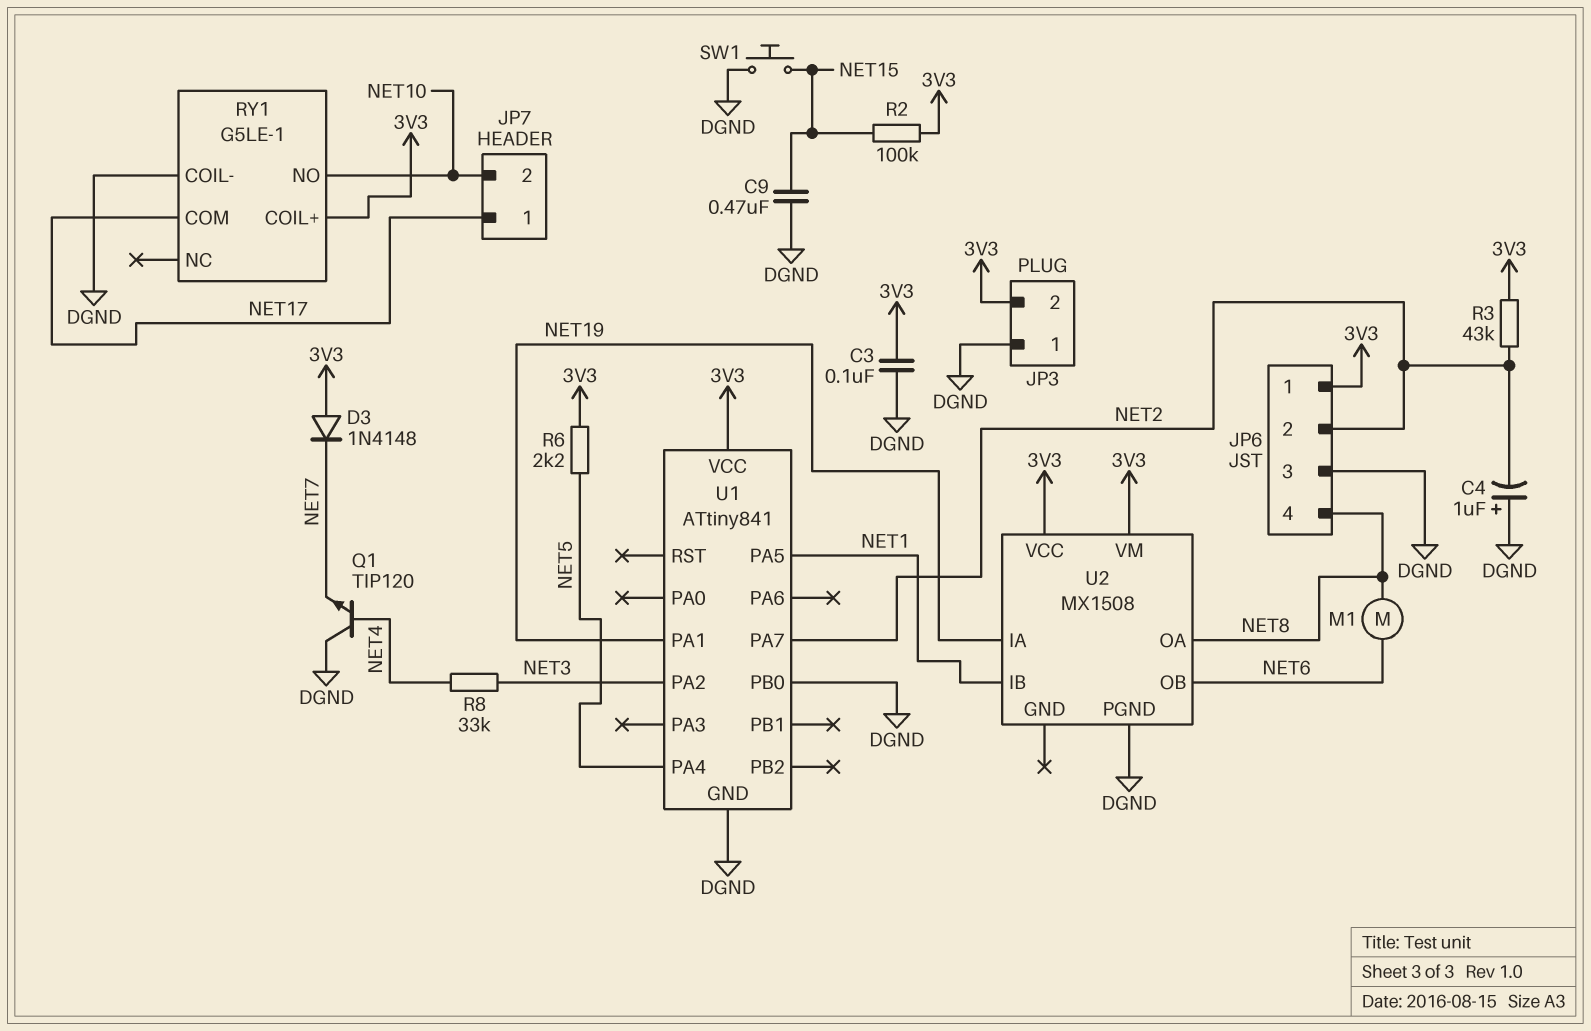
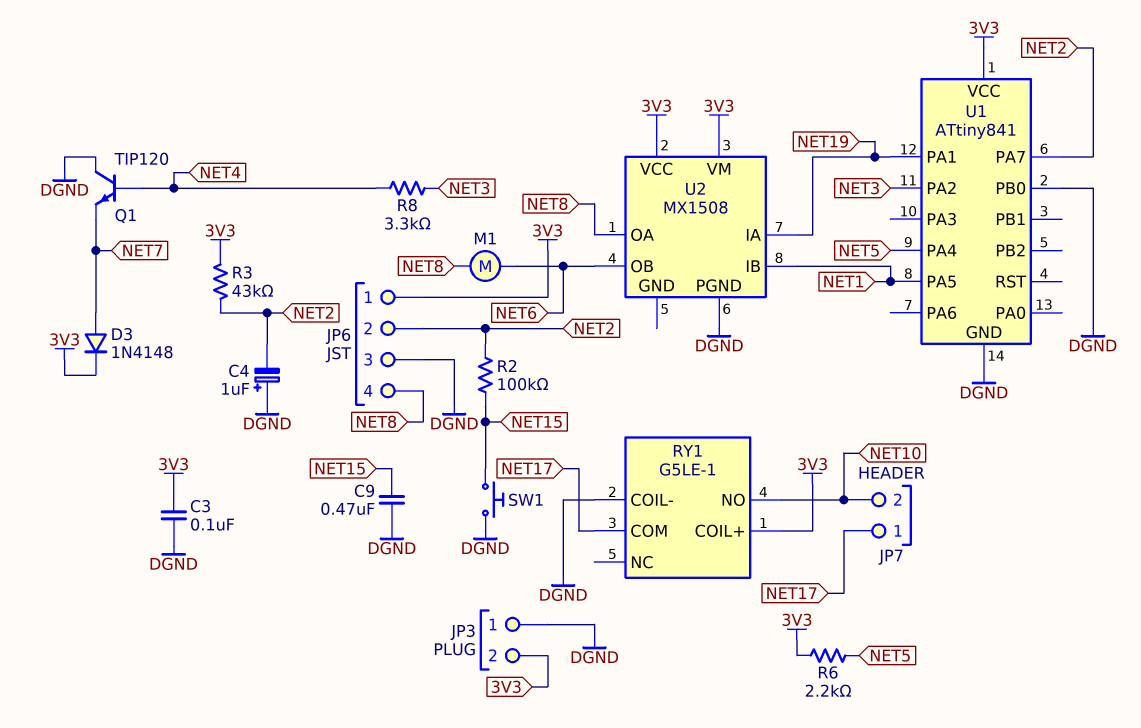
D3: diode 1N4148 (A 3V3, K NET7) -> diode 1N4148 (A NET7, K 3V3)
R2: 100k (3V3, NET15) -> 100k (NET2, NET15)
R8: 33k (NET3, NET4) -> 3.3k (NET3, NET4)

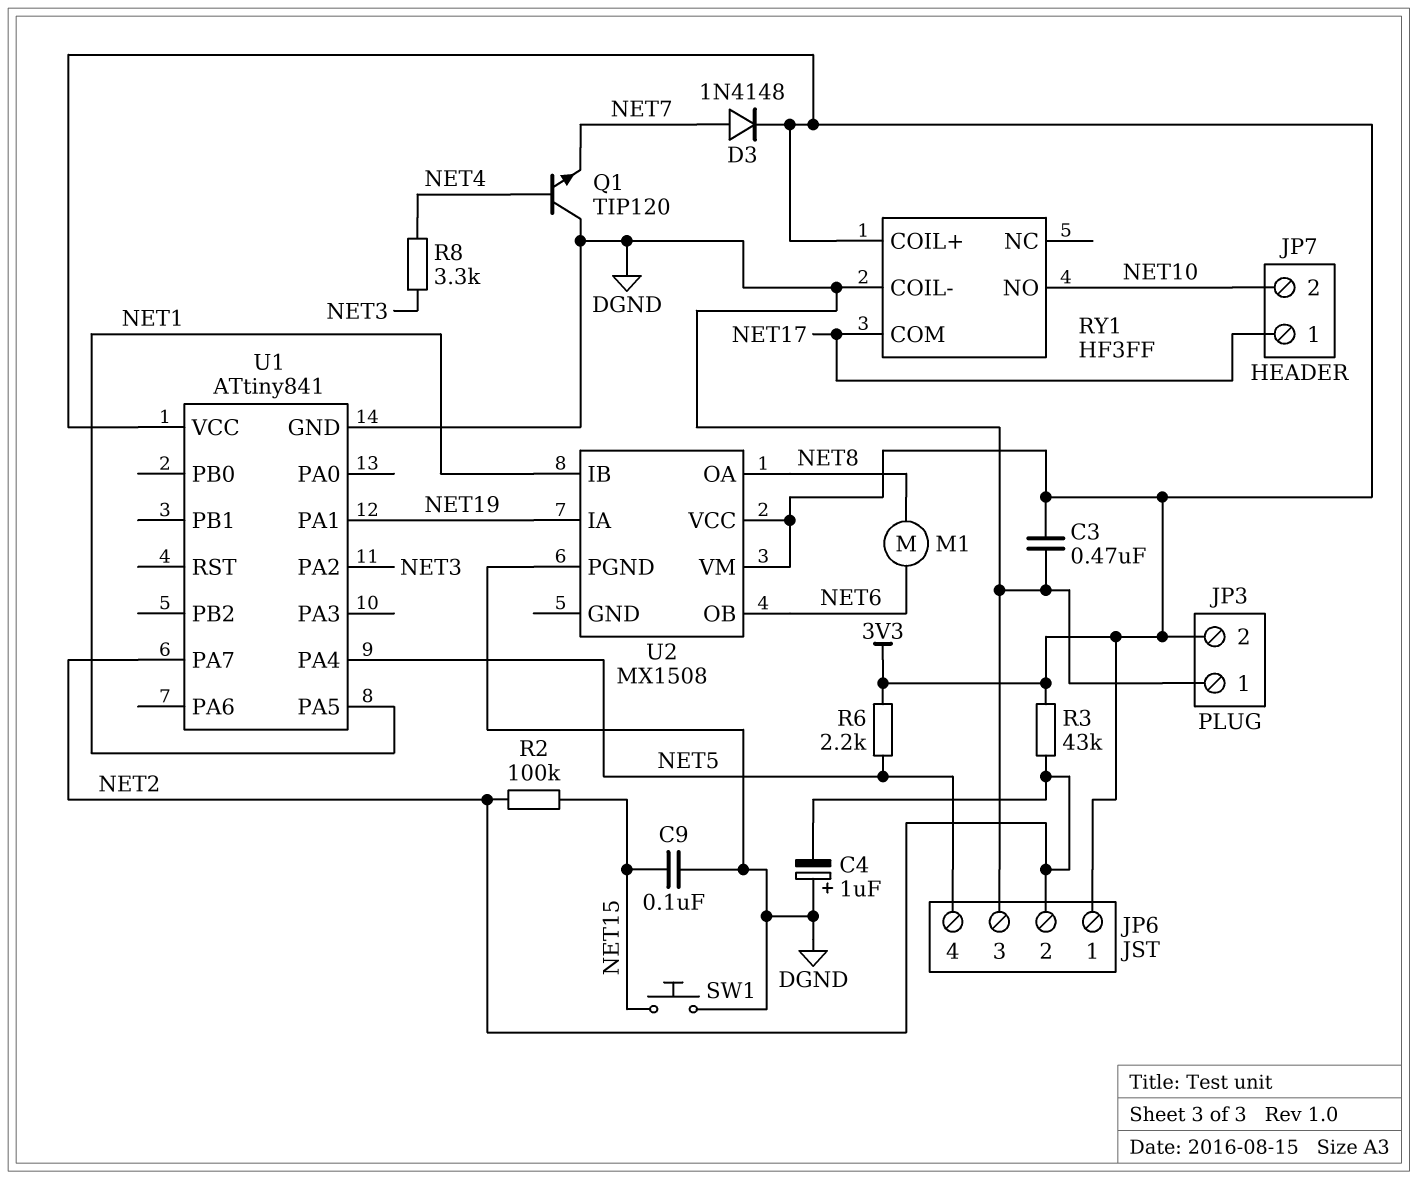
C3: 100nF (3V3, DGND) -> 470nF (3V3, DGND)
C9: 470nF (DGND, NET15) -> 100nF (DGND, NET15)
JP6 pin 4: NET8 -> NET5
RY1: G5LE-1 -> HF3FF
U1 pin PB0: DGND -> none

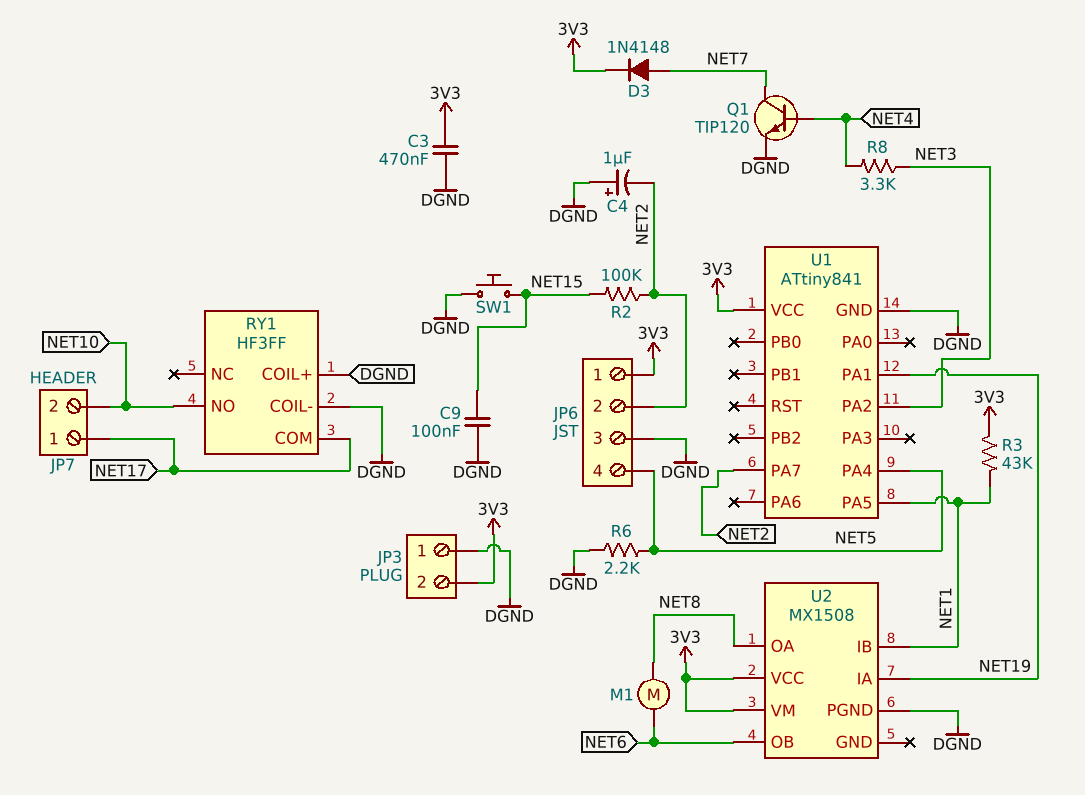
Q1: NPN TIP120 (B NET4, C DGND, E NET7) -> NPN TIP120 (B NET4, C NET7, E DGND)
R3: 43k (3V3, NET2) -> 43k (3V3, NET1)
R6: 2.2k (3V3, NET5) -> 2.2k (DGND, NET5)
RY1 pin COIL+: 3V3 -> DGND

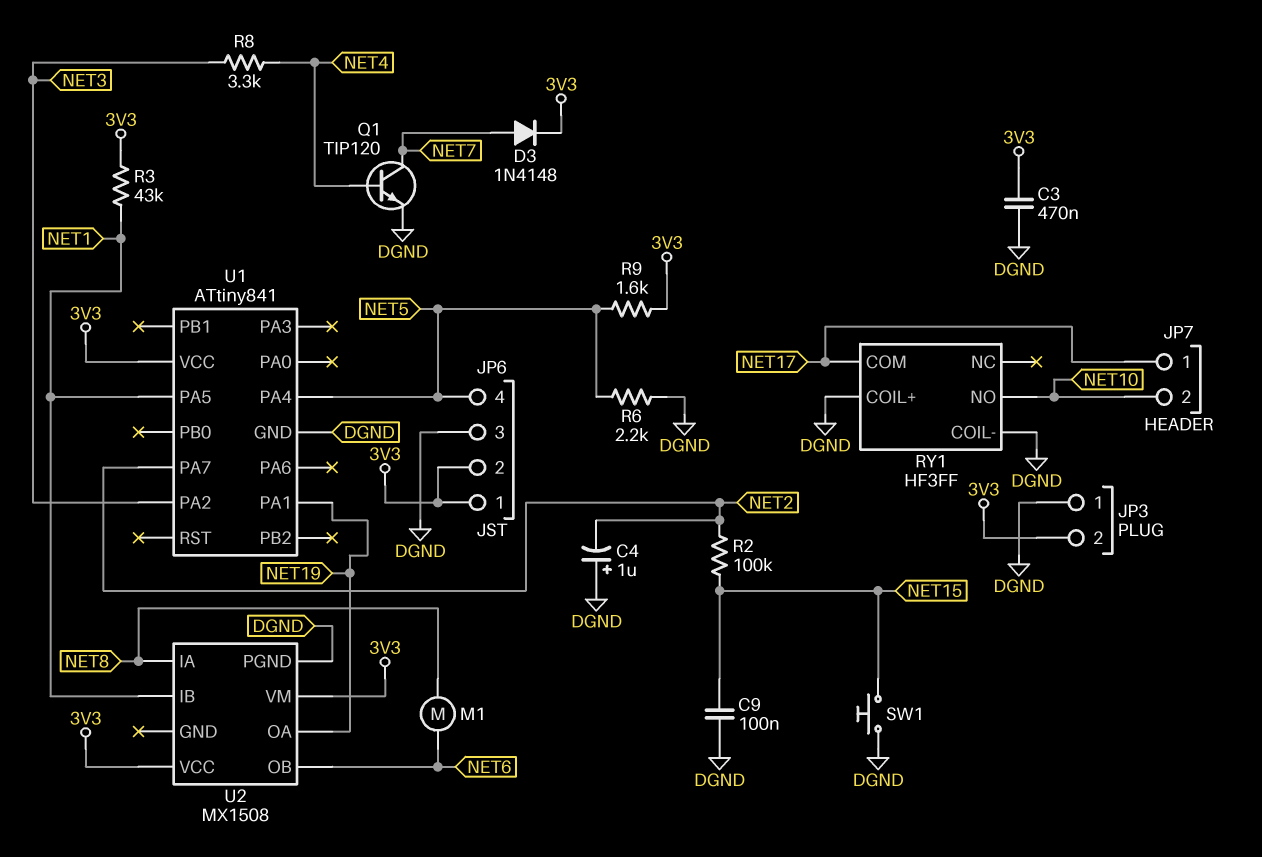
JP6 pin 2: NET2 -> 3V3
R9: none -> 1.6k (3V3, NET5)
U2 pin IA: NET19 -> NET8
U2 pin OA: NET8 -> NET19

